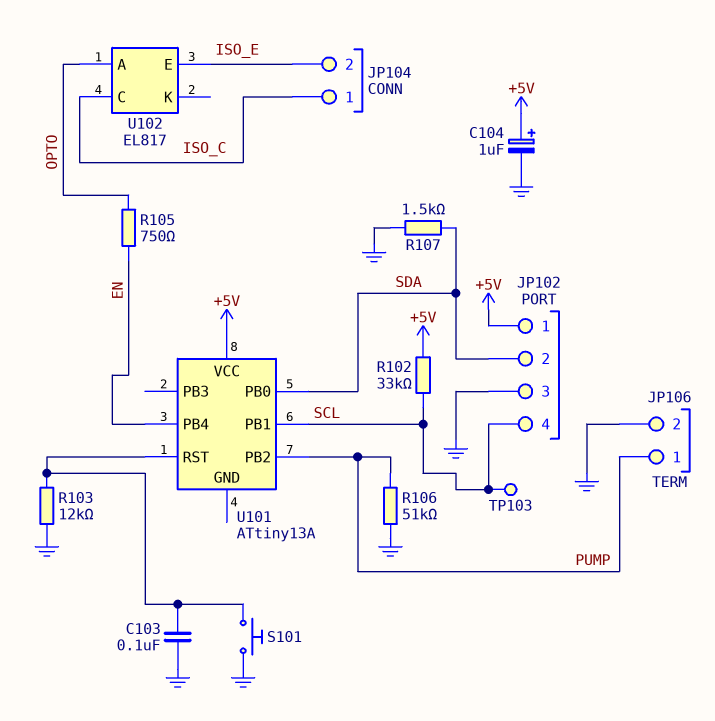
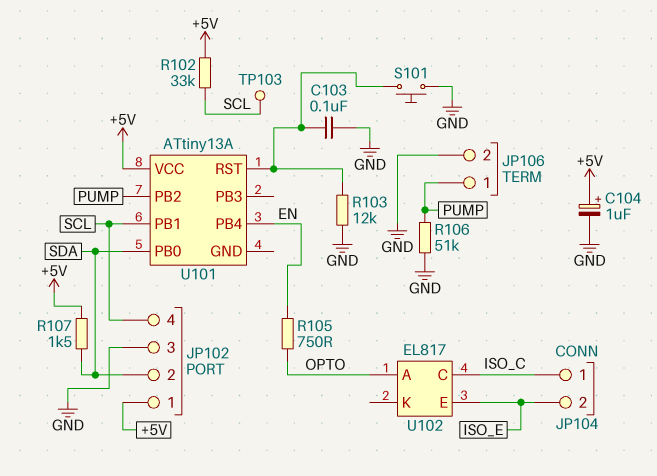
R107: 1.5k (GND, SDA) -> 1.5k (+5V, SDA)

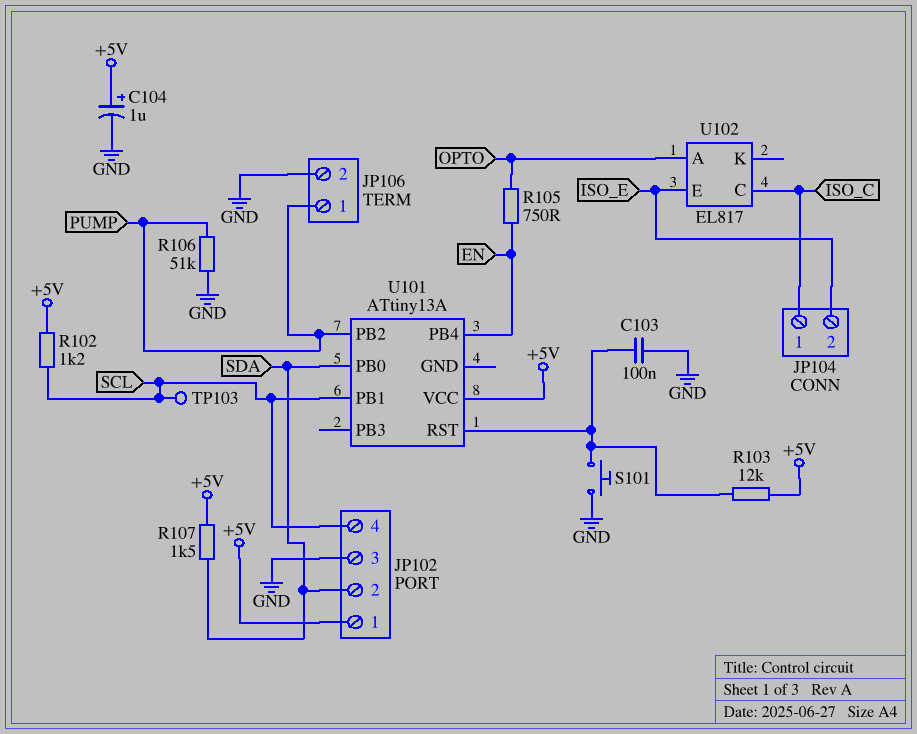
R102: 33k (+5V, SCL) -> 1.2k (+5V, SCL)
R103: 12k (GND, U101/RST) -> 12k (+5V, U101/RST)

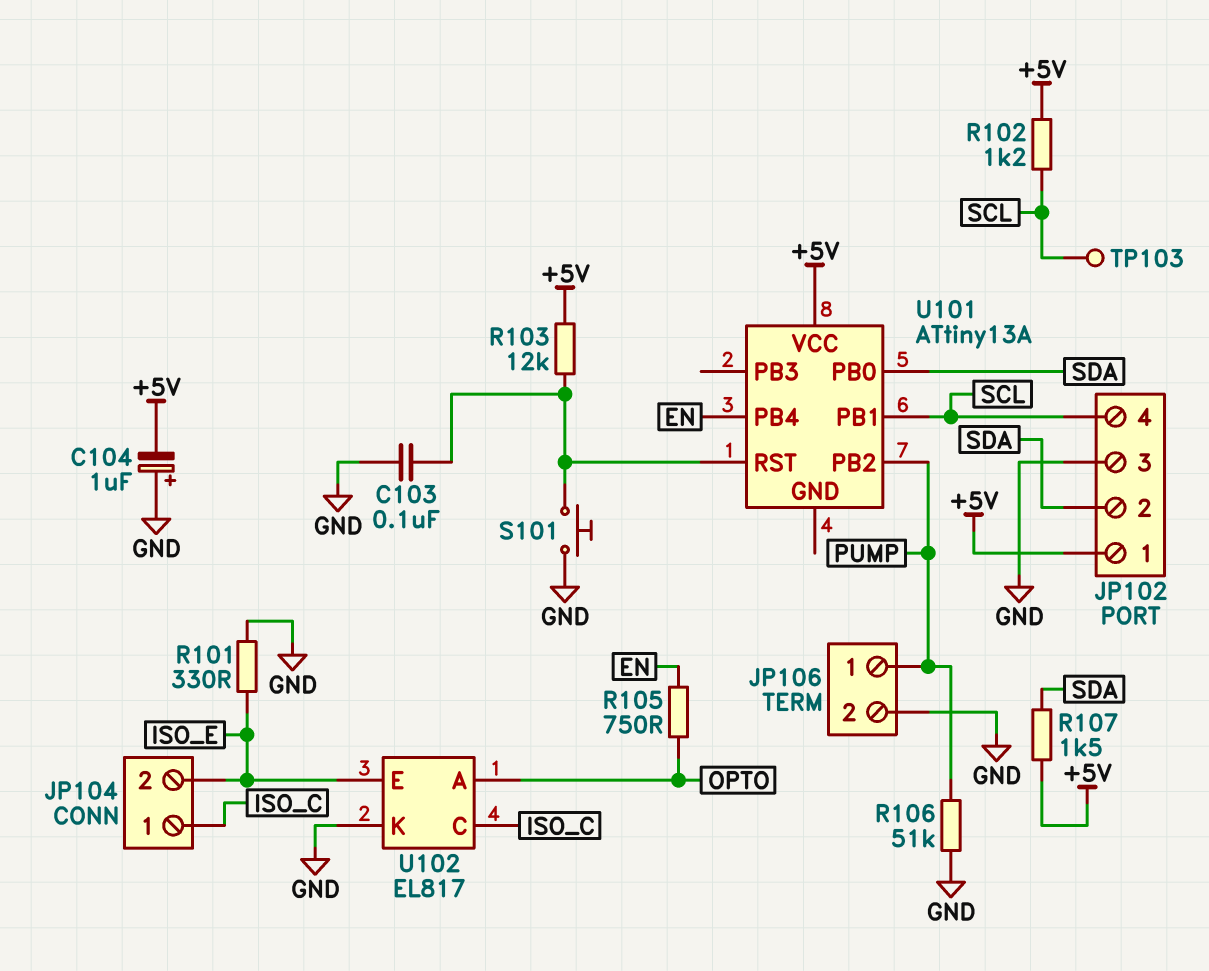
C104: 1uF (plus +5V, minus GND) -> 1uF (plus GND, minus +5V)
R101: none -> 330 (GND, ISO_E)
U102 pin K: none -> GND

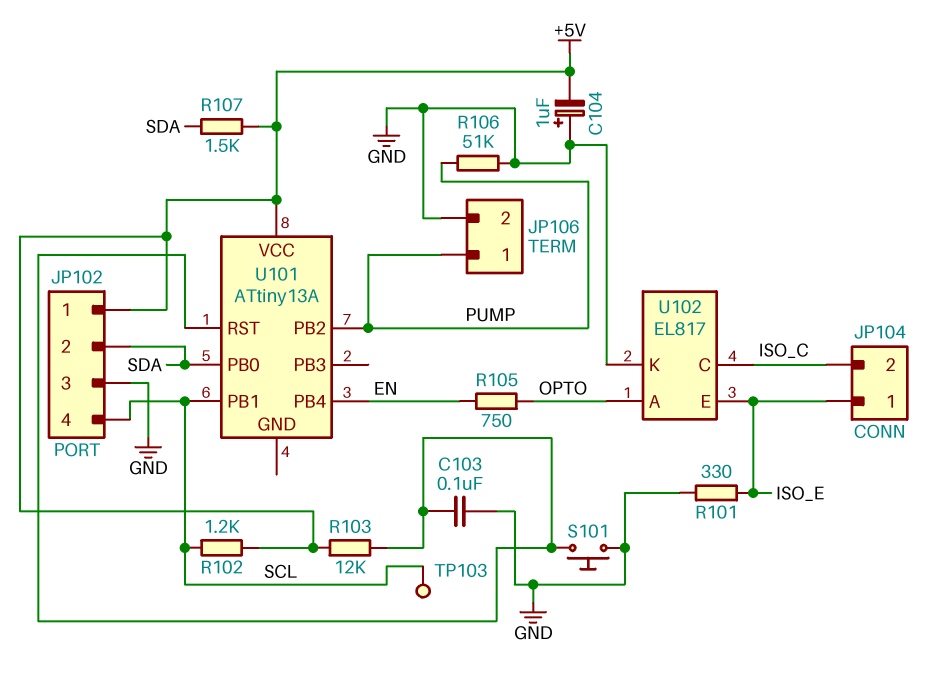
JP104 pin 1: ISO_C -> ISO_E
JP104 pin 2: ISO_E -> ISO_C

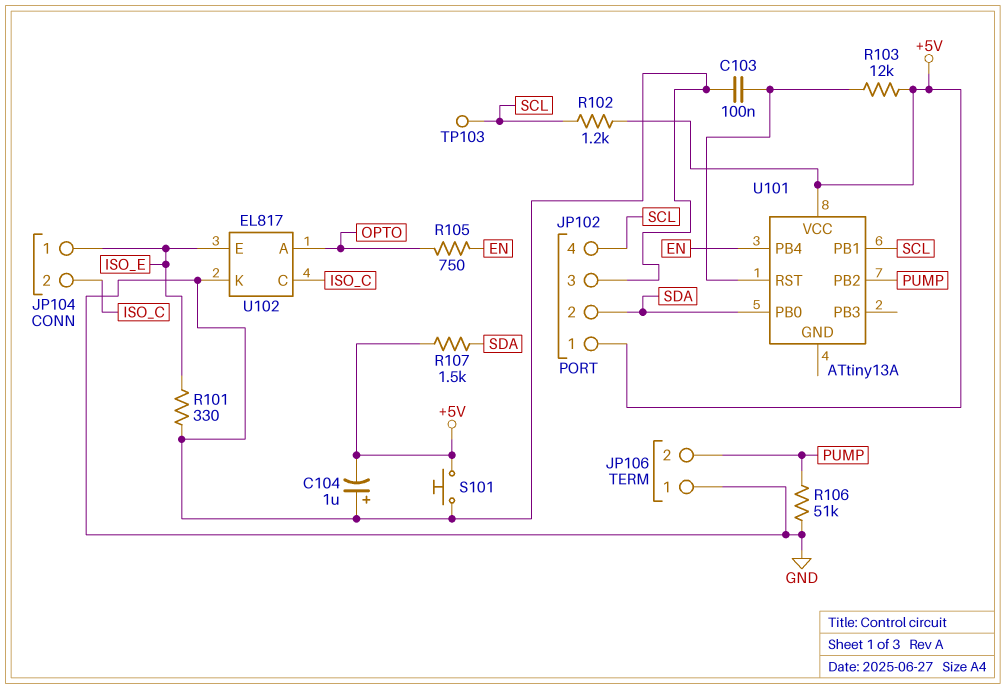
JP106 pin 1: PUMP -> GND
JP106 pin 2: GND -> PUMP
S101: button (GND, U101/RST) -> button (+5V, GND)

